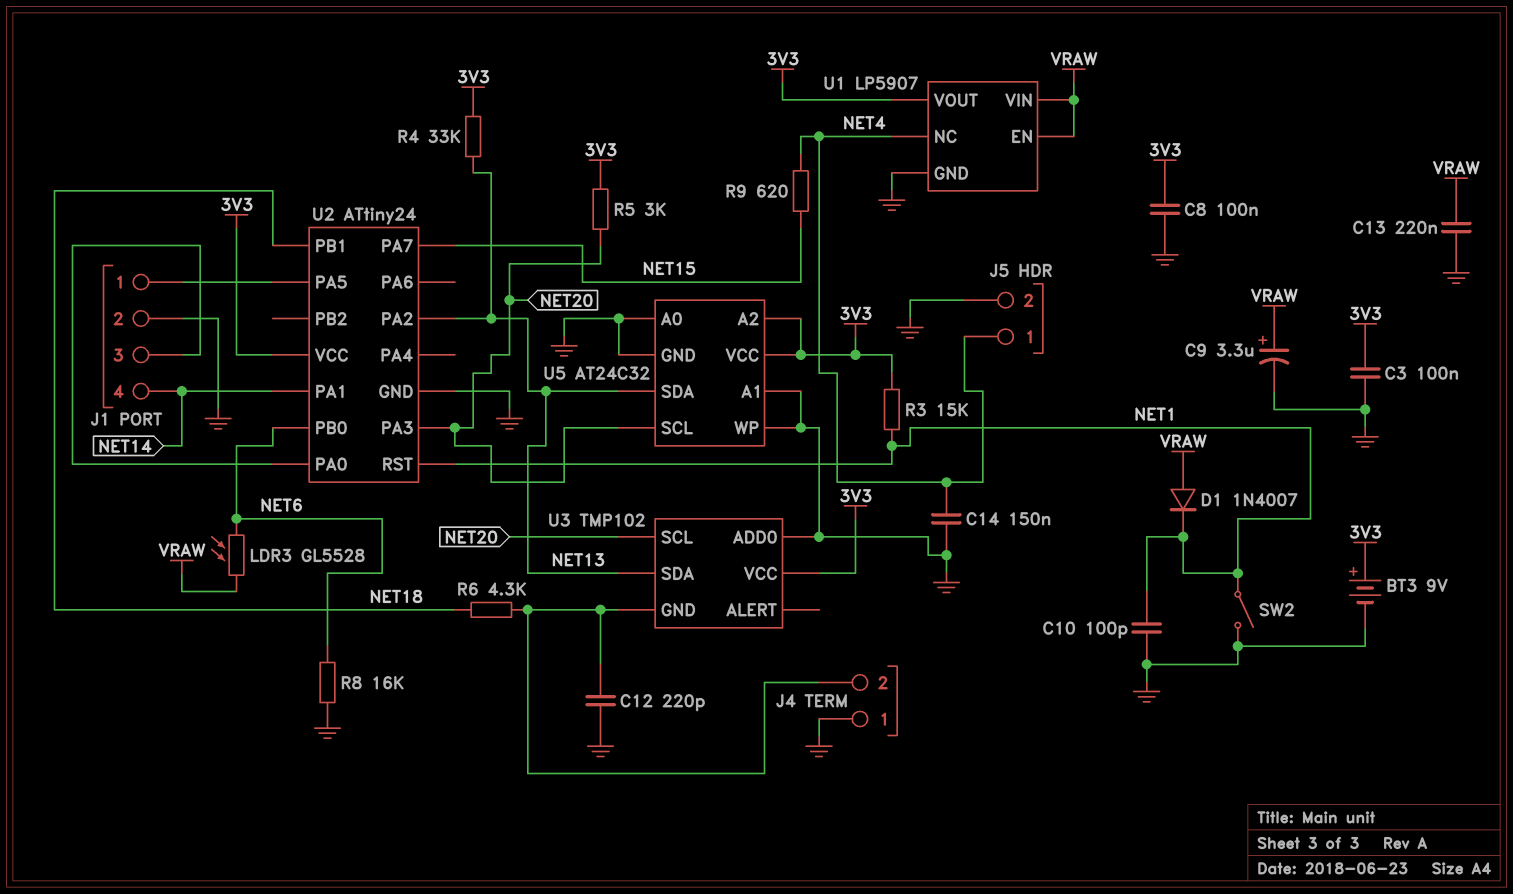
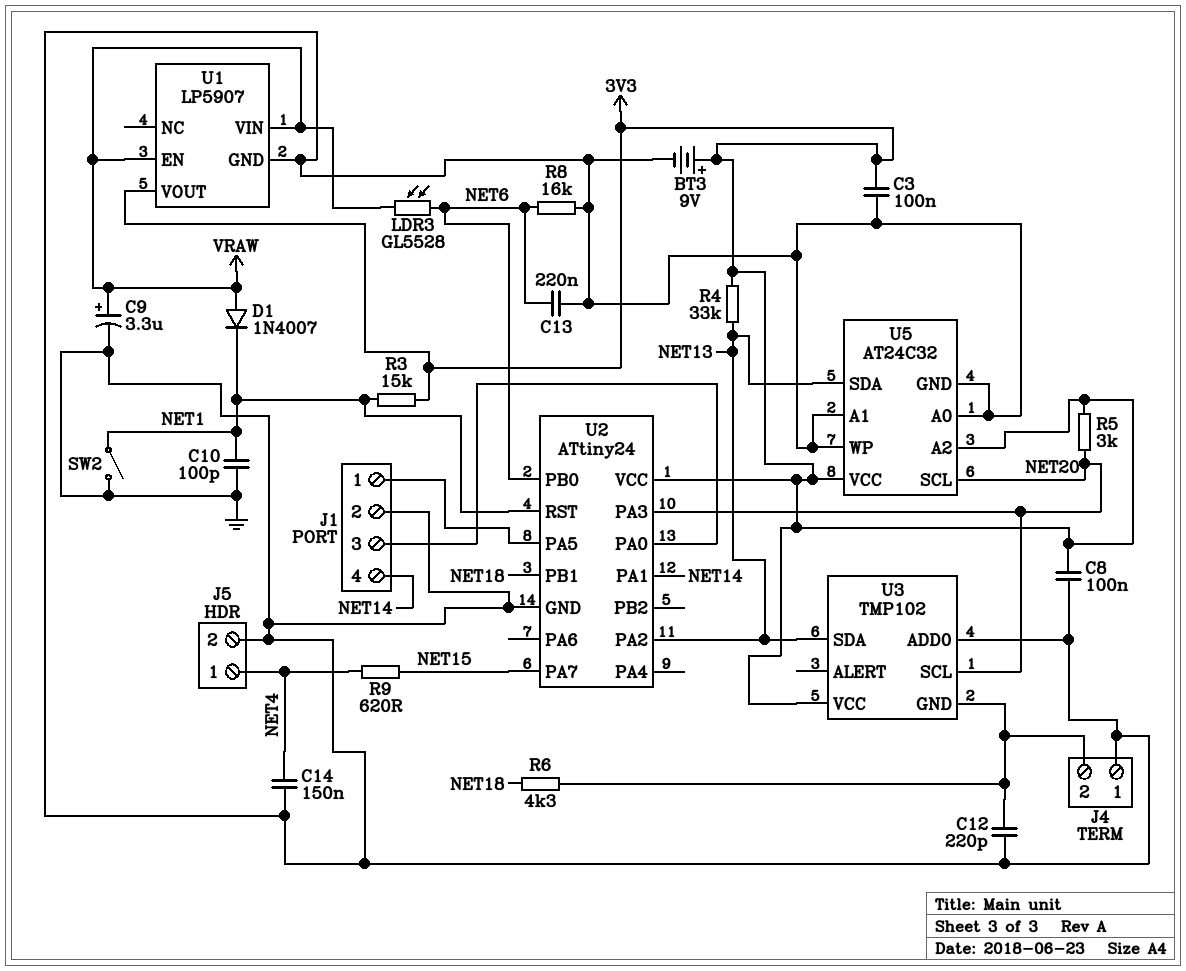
C13: 220nF (GND, VRAW) -> 220nF (GND, NET6)
U1 pin NC: NET4 -> none

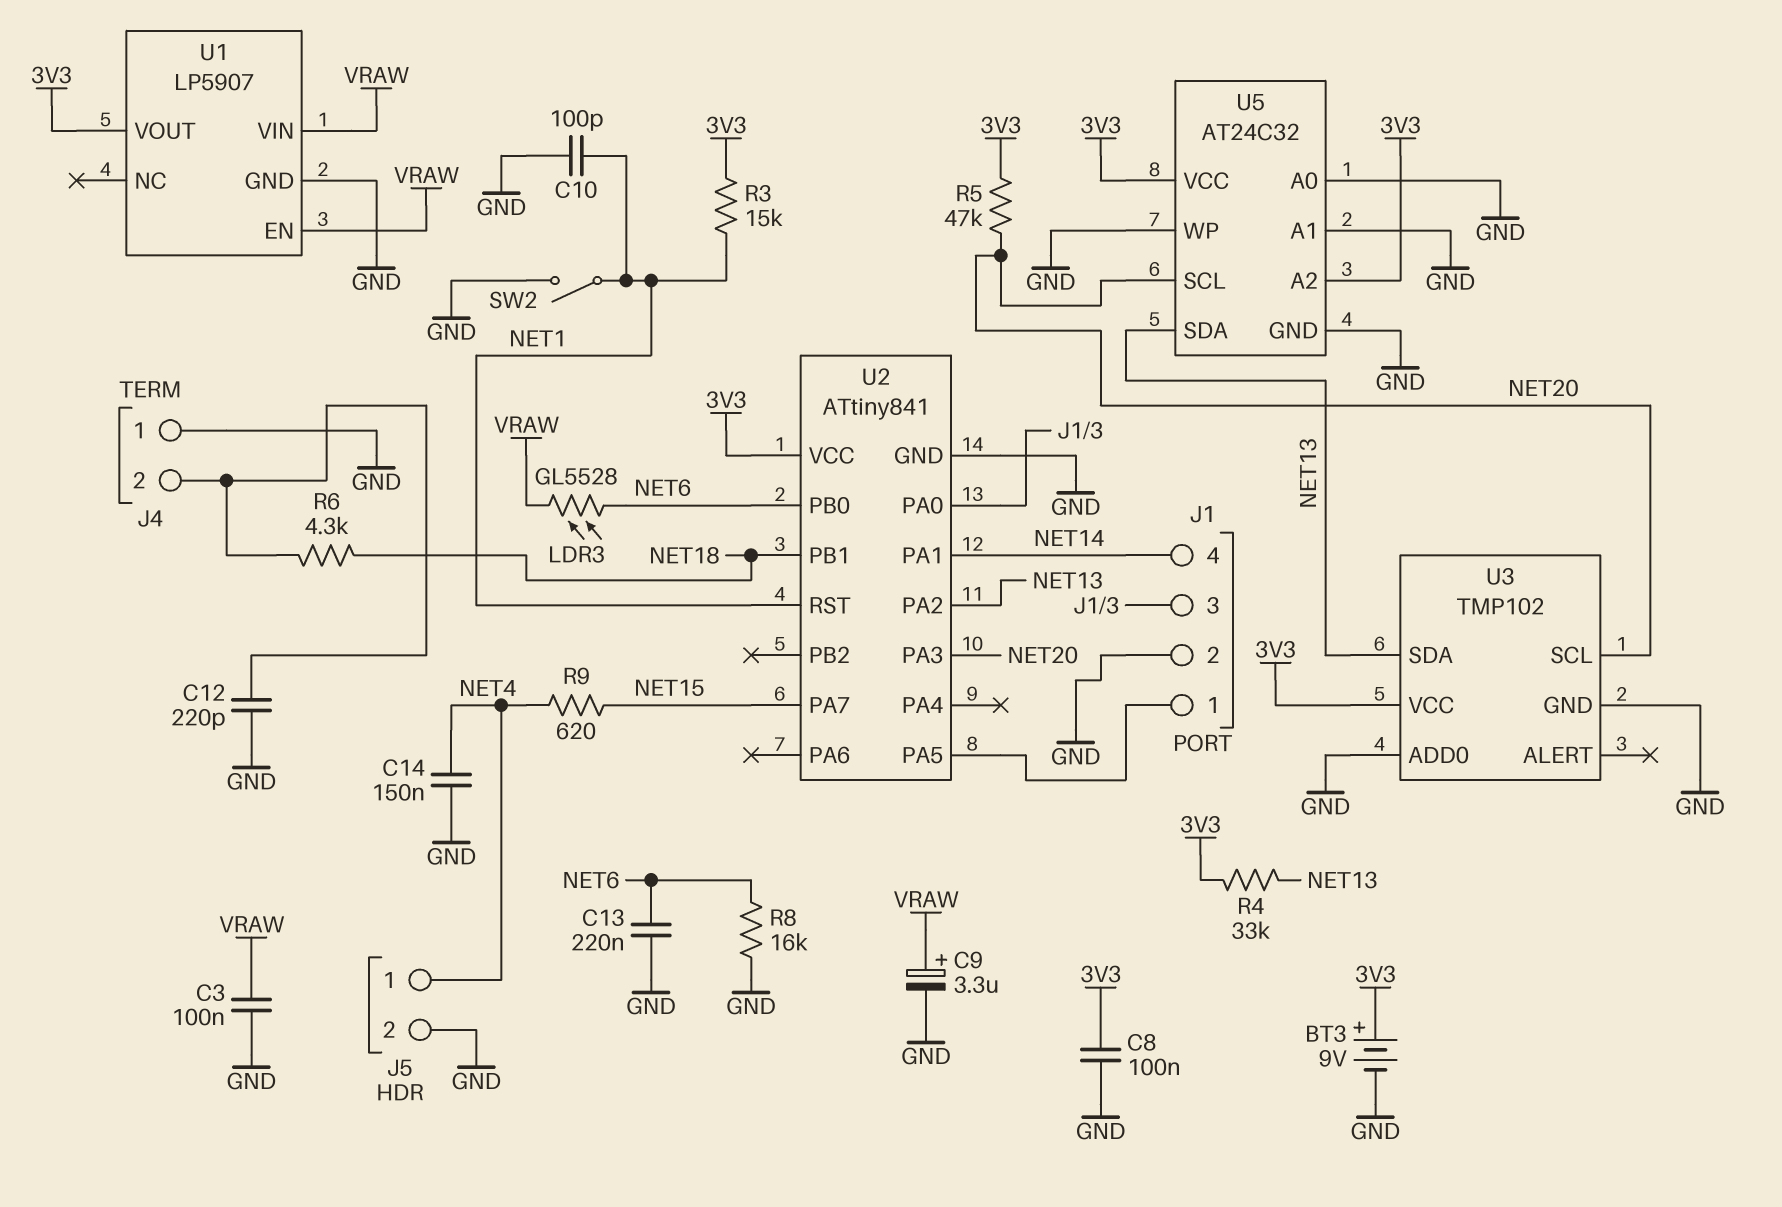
C3: 100nF (3V3, GND) -> 100nF (GND, VRAW)
D1: diode 1N4007 (A VRAW, K NET1) -> none
R5: 3k (3V3, NET20) -> 47k (3V3, NET20)
U2: ATtiny24 -> ATtiny841
U3 pin GND: J4/2 -> GND

